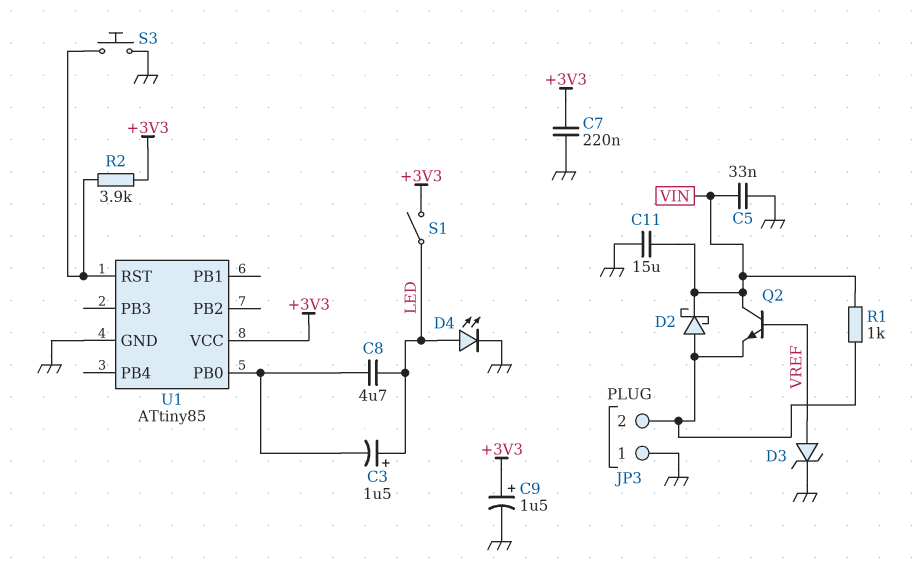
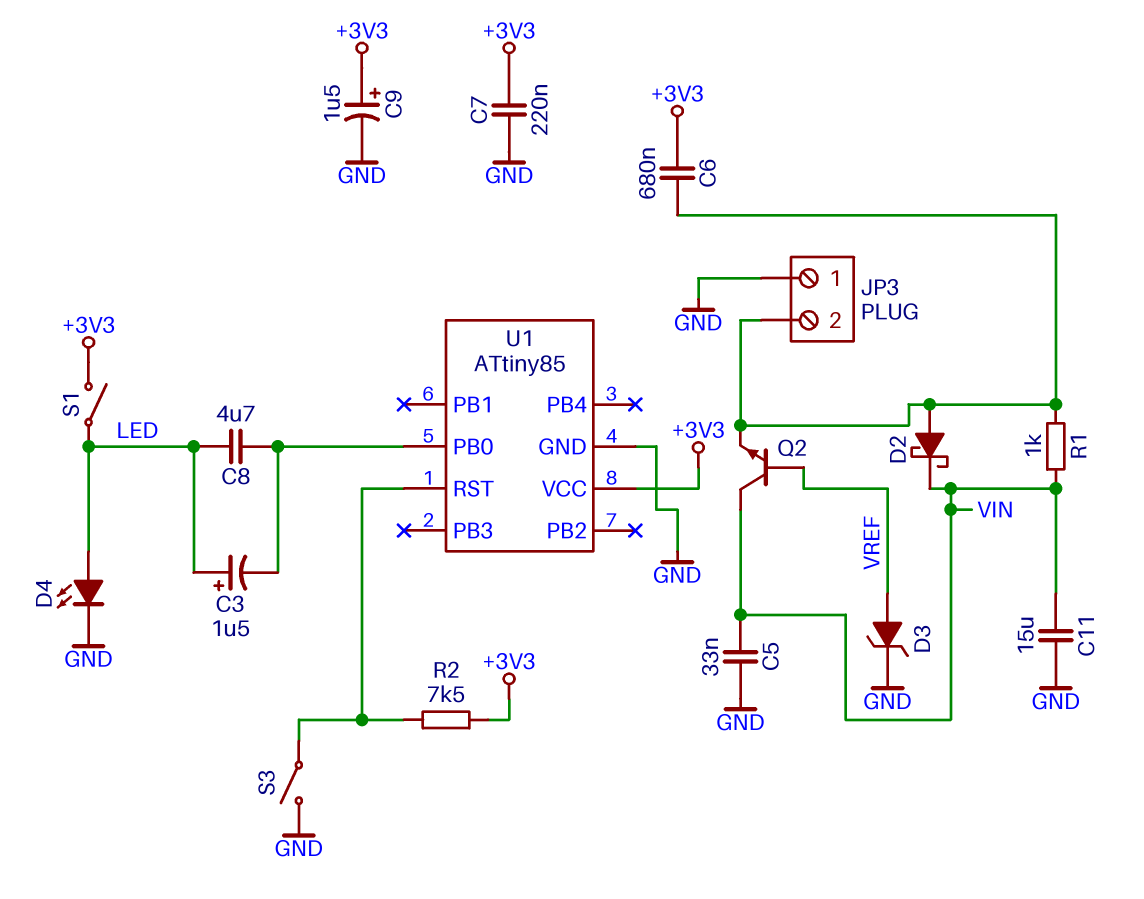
C6: none -> 680nF (+3V3, JP3/2)
R2: 3.9k (+3V3, U1/RST) -> 7.5k (+3V3, U1/RST)
S3: button (GND, U1/RST) -> switch (GND, U1/RST)

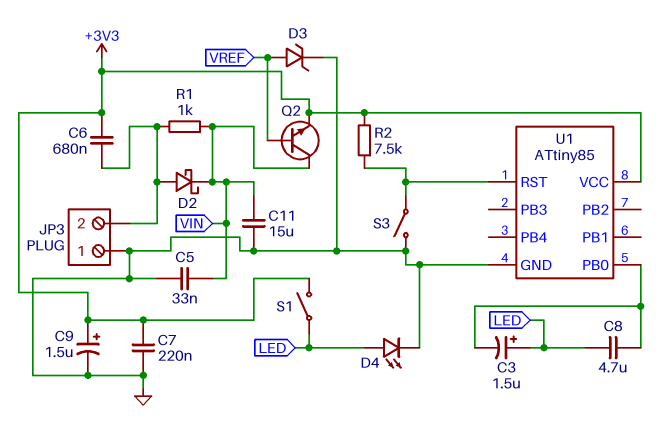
Q2: NPN (B VREF, C VIN, E JP3/2) -> NPN (B VREF, C VIN, E +3V3)

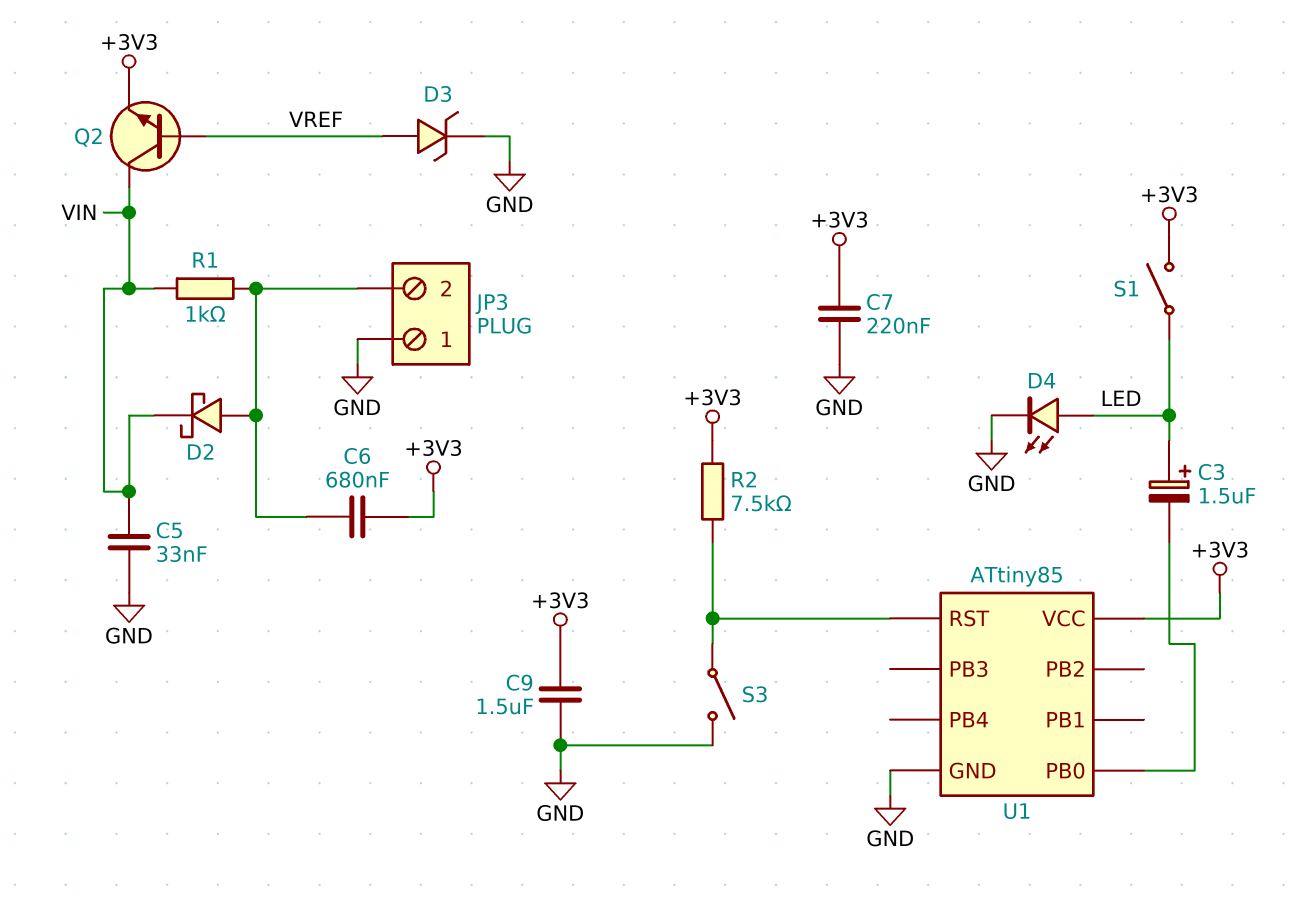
C8: 4.7uF (LED, U1/PB0) -> none
C9: 1.5uF (plus +3V3, minus GND) -> 1.5uF (+3V3, GND)
C11: 15uF (GND, VIN) -> none

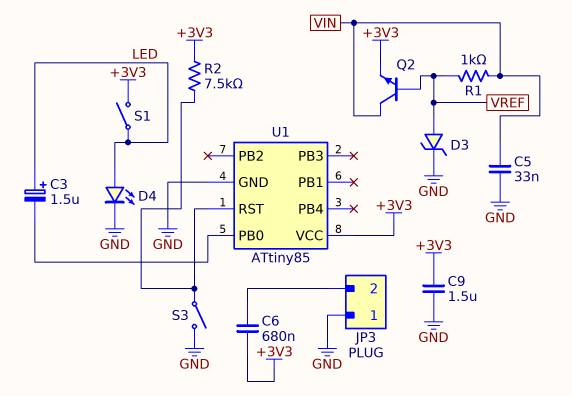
C7: 220nF (+3V3, GND) -> none
D2: schottky (A JP3/2, K VIN) -> none
R1: 1k (JP3/2, VIN) -> 1k (VIN, VREF)

